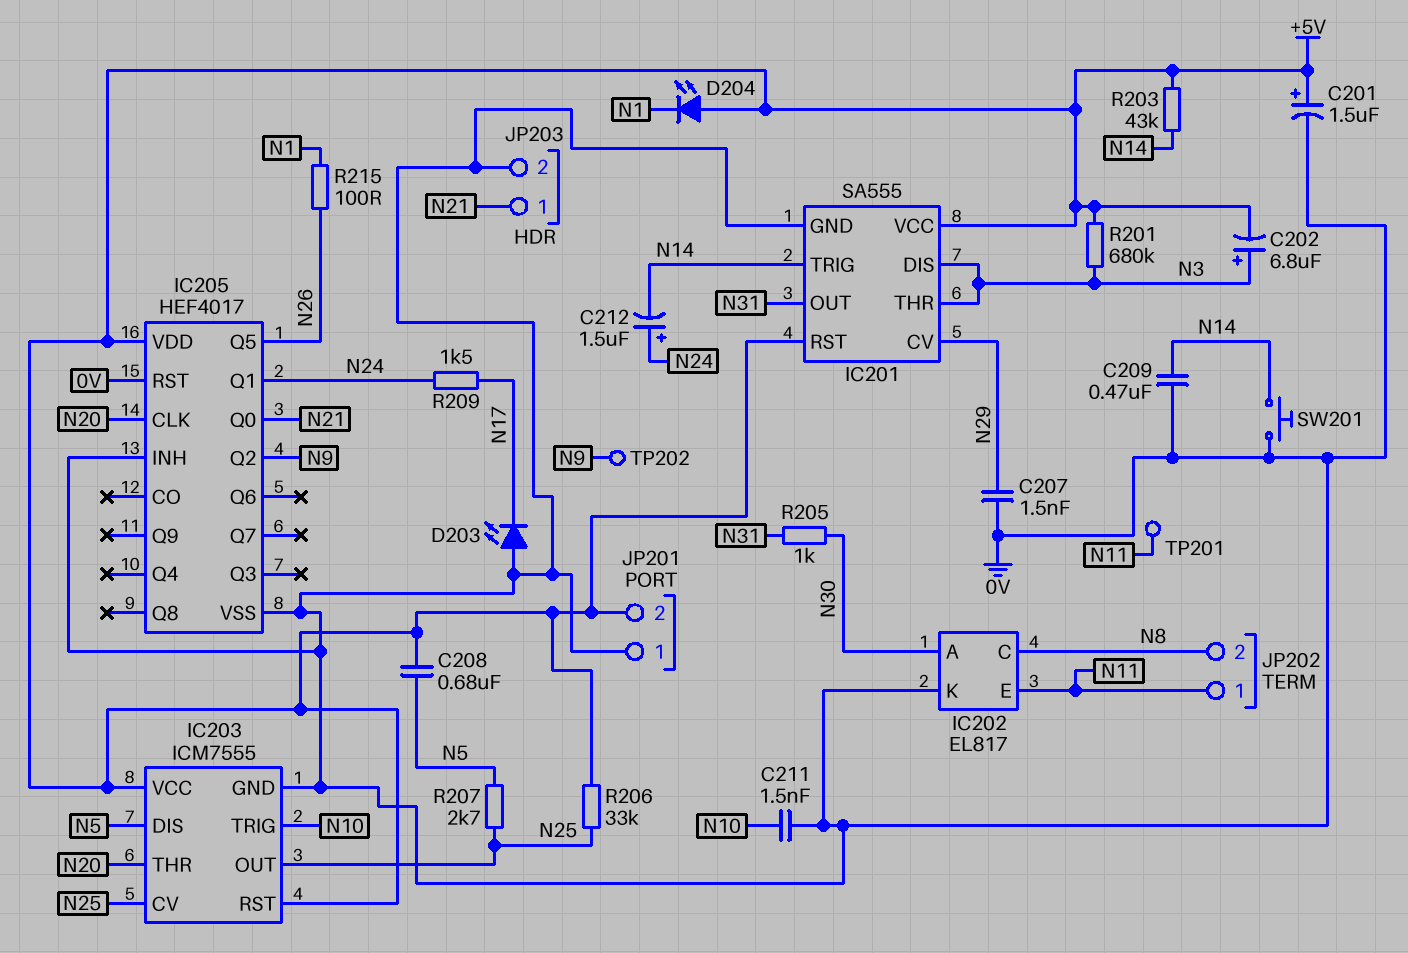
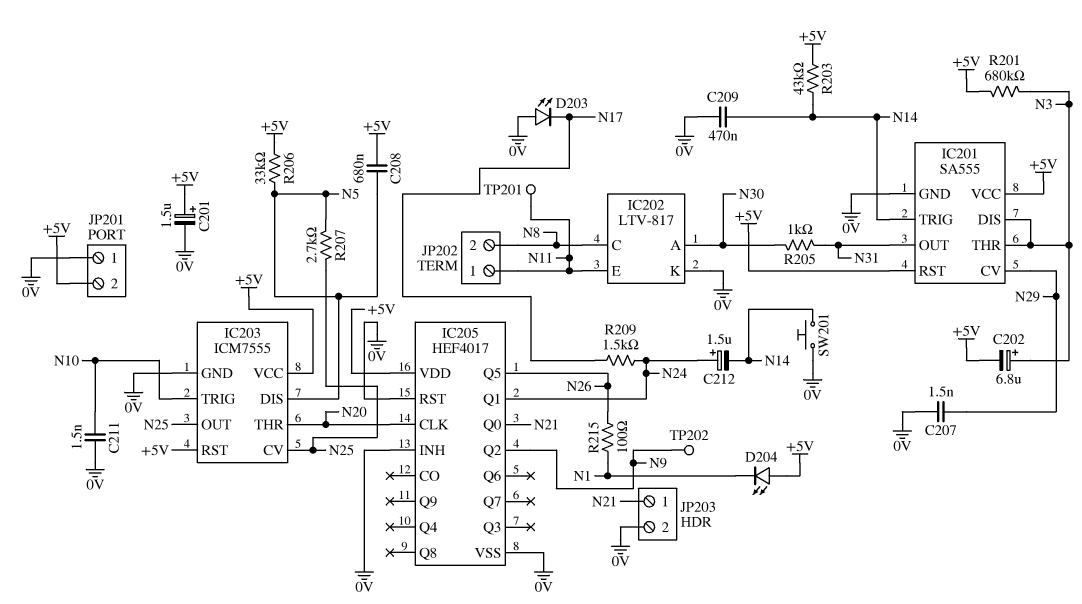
IC202: EL817 -> LTV-817
R206: 33k (+5V, N25) -> 33k (+5V, N5)

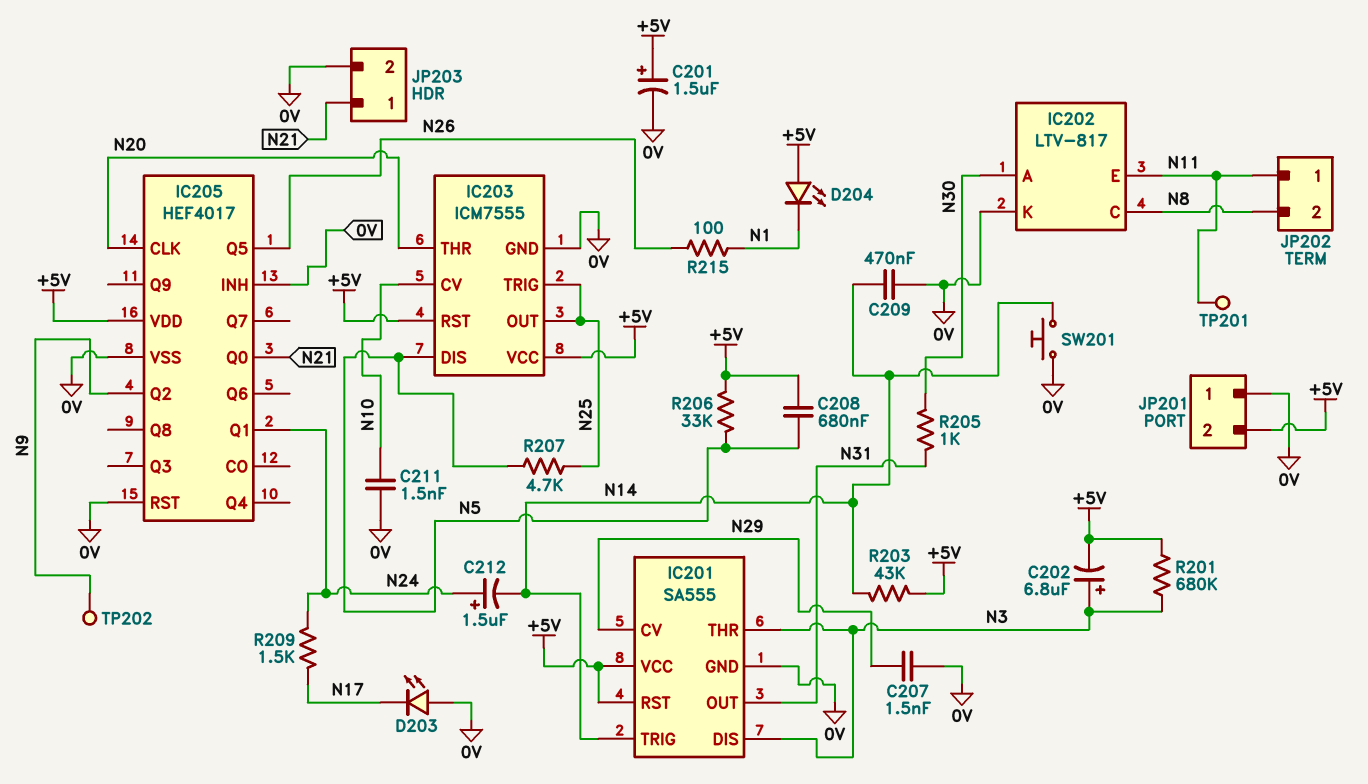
IC203 pin CV: N25 -> N10
IC203 pin TRIG: N10 -> N25
R207: 2.7k (N5, N25) -> 4.7k (N5, N25)

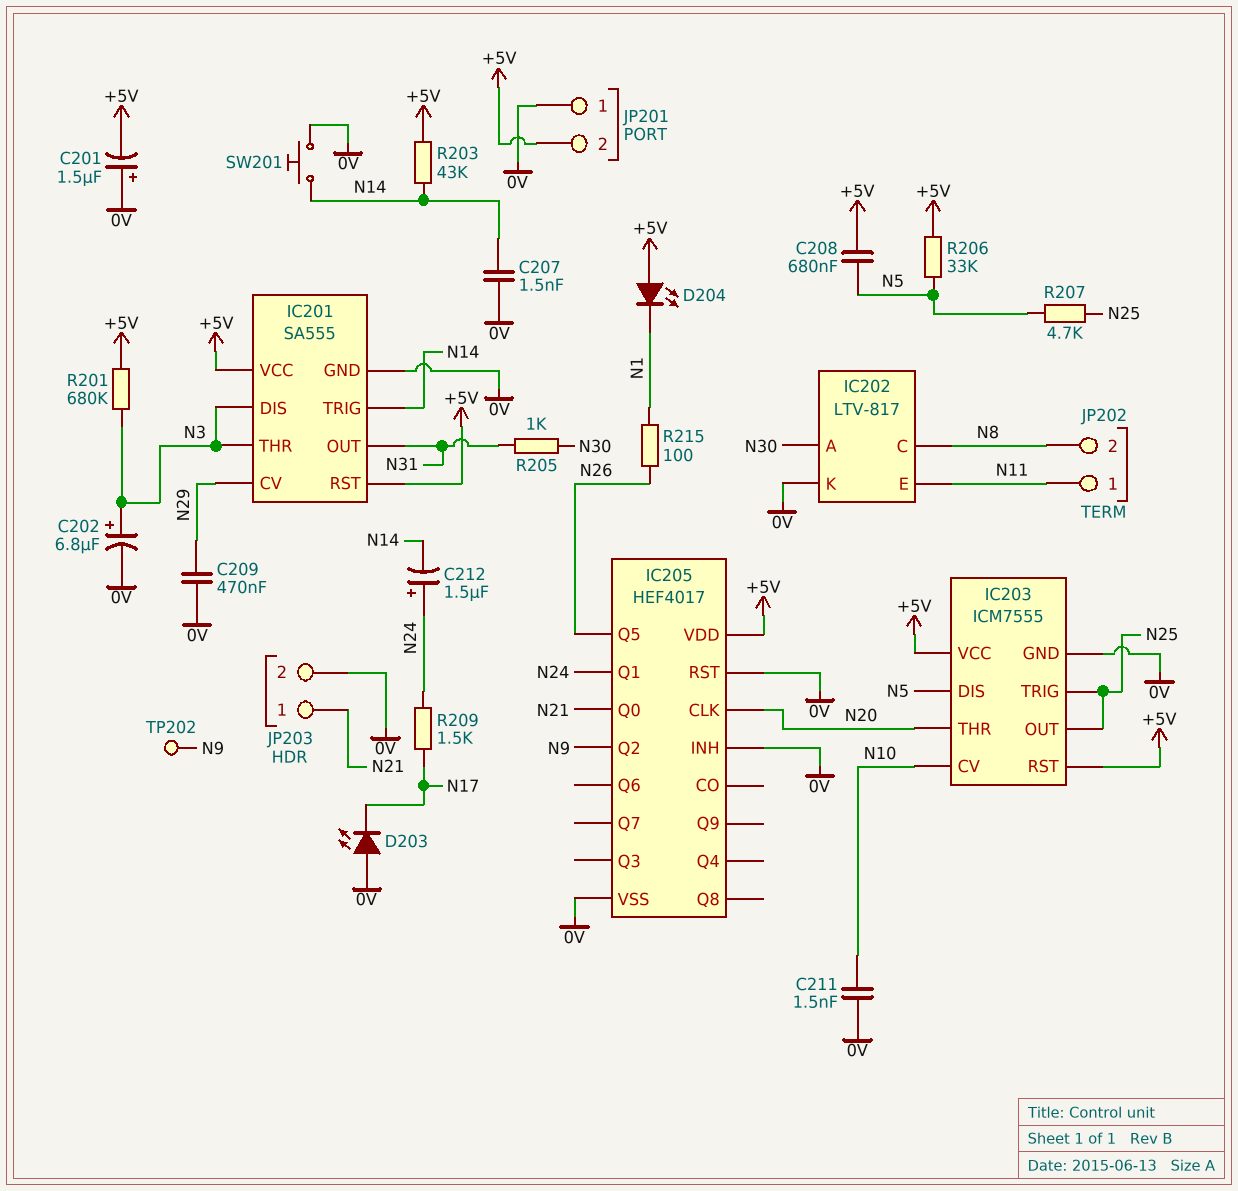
C201: 1.5uF (plus +5V, minus 0V) -> 1.5uF (plus 0V, minus +5V)
C202: 6.8uF (plus N3, minus +5V) -> 6.8uF (plus N3, minus 0V)
C207: 1.5nF (0V, N29) -> 1.5nF (0V, N14)
C209: 470nF (0V, N14) -> 470nF (0V, N29)
TP201: test point (N11) -> none

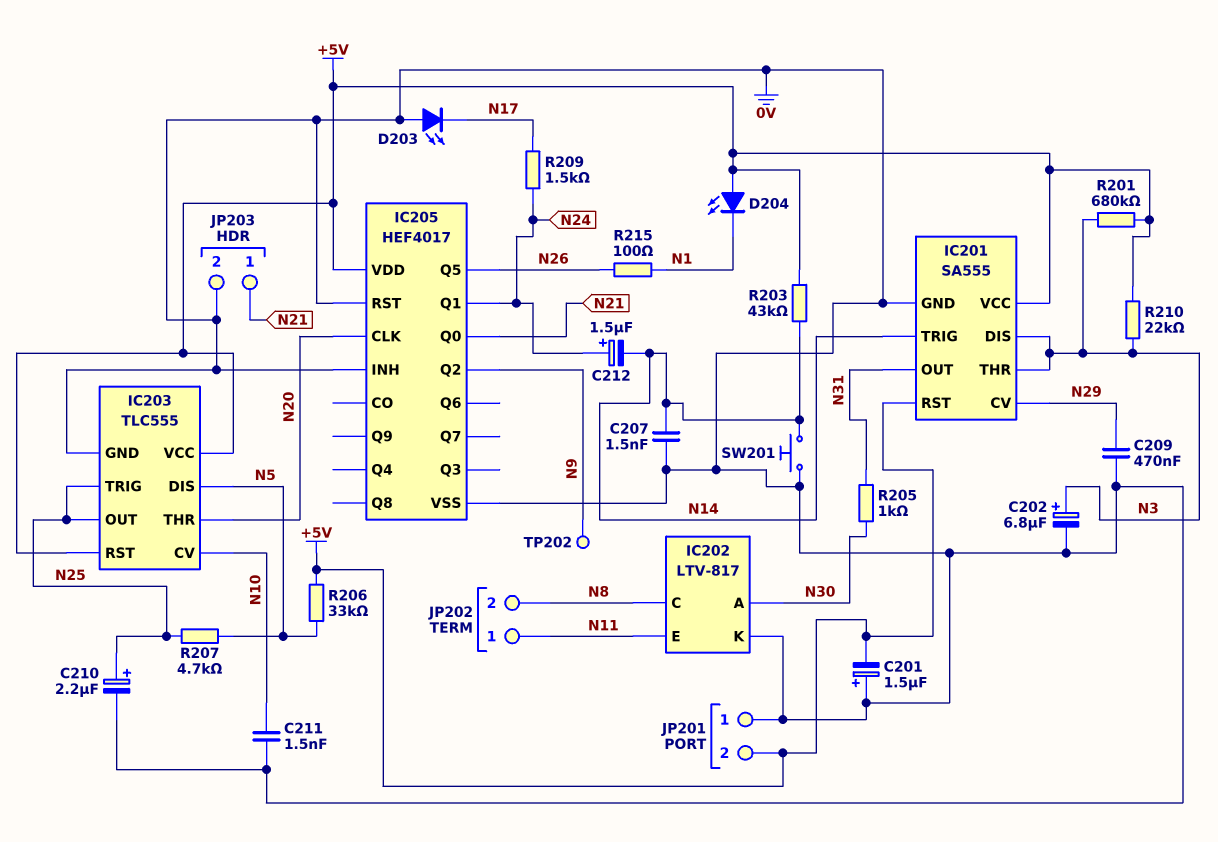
C208: 680nF (+5V, N5) -> none
C210: none -> 2.2uF (plus N25, minus 0V)
IC203: ICM7555 -> TLC555
R210: none -> 22k (+5V, N3)

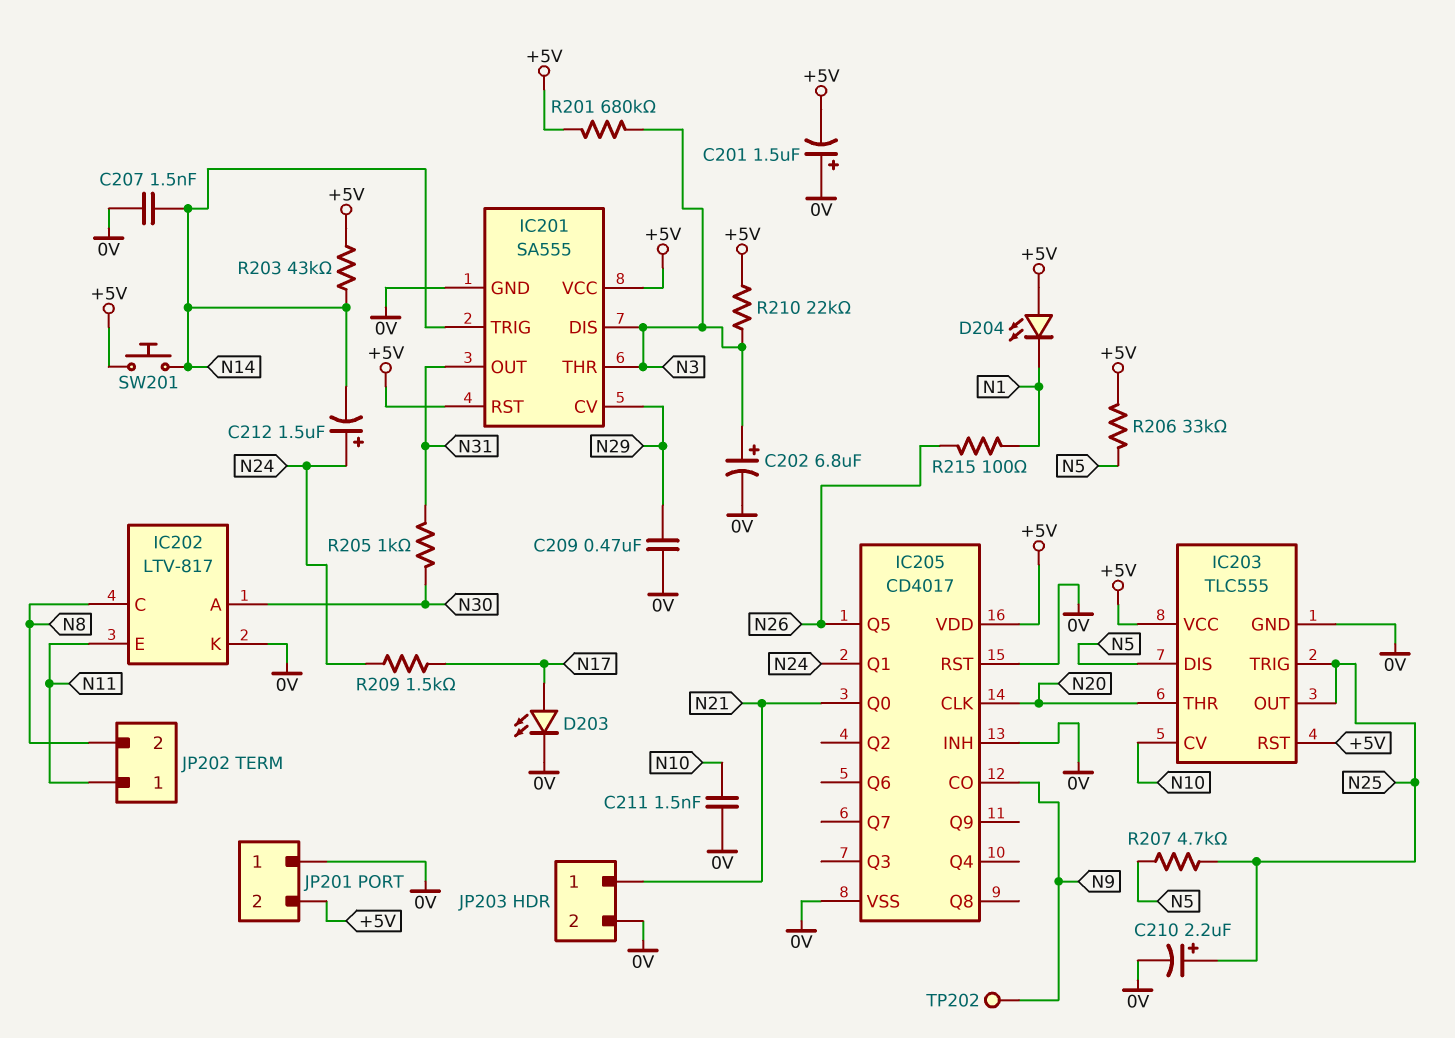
D203: LED (A 0V, K N17) -> LED (A N17, K 0V)
IC205: HEF4017 -> CD4017
IC205 pin CO: none -> N9
IC205 pin Q2: N9 -> none
SW201: button (0V, N14) -> button (+5V, N14)

